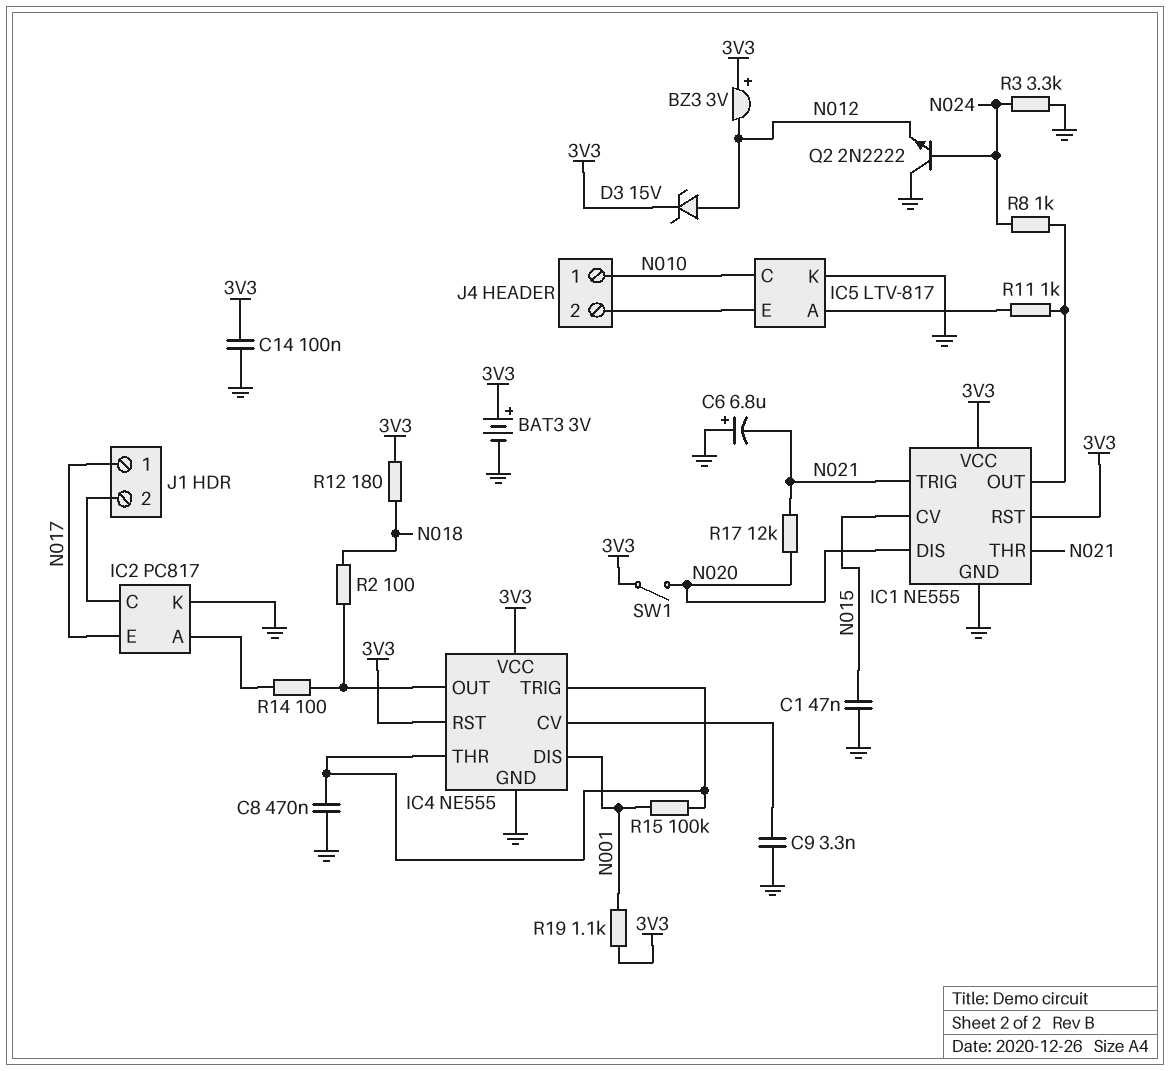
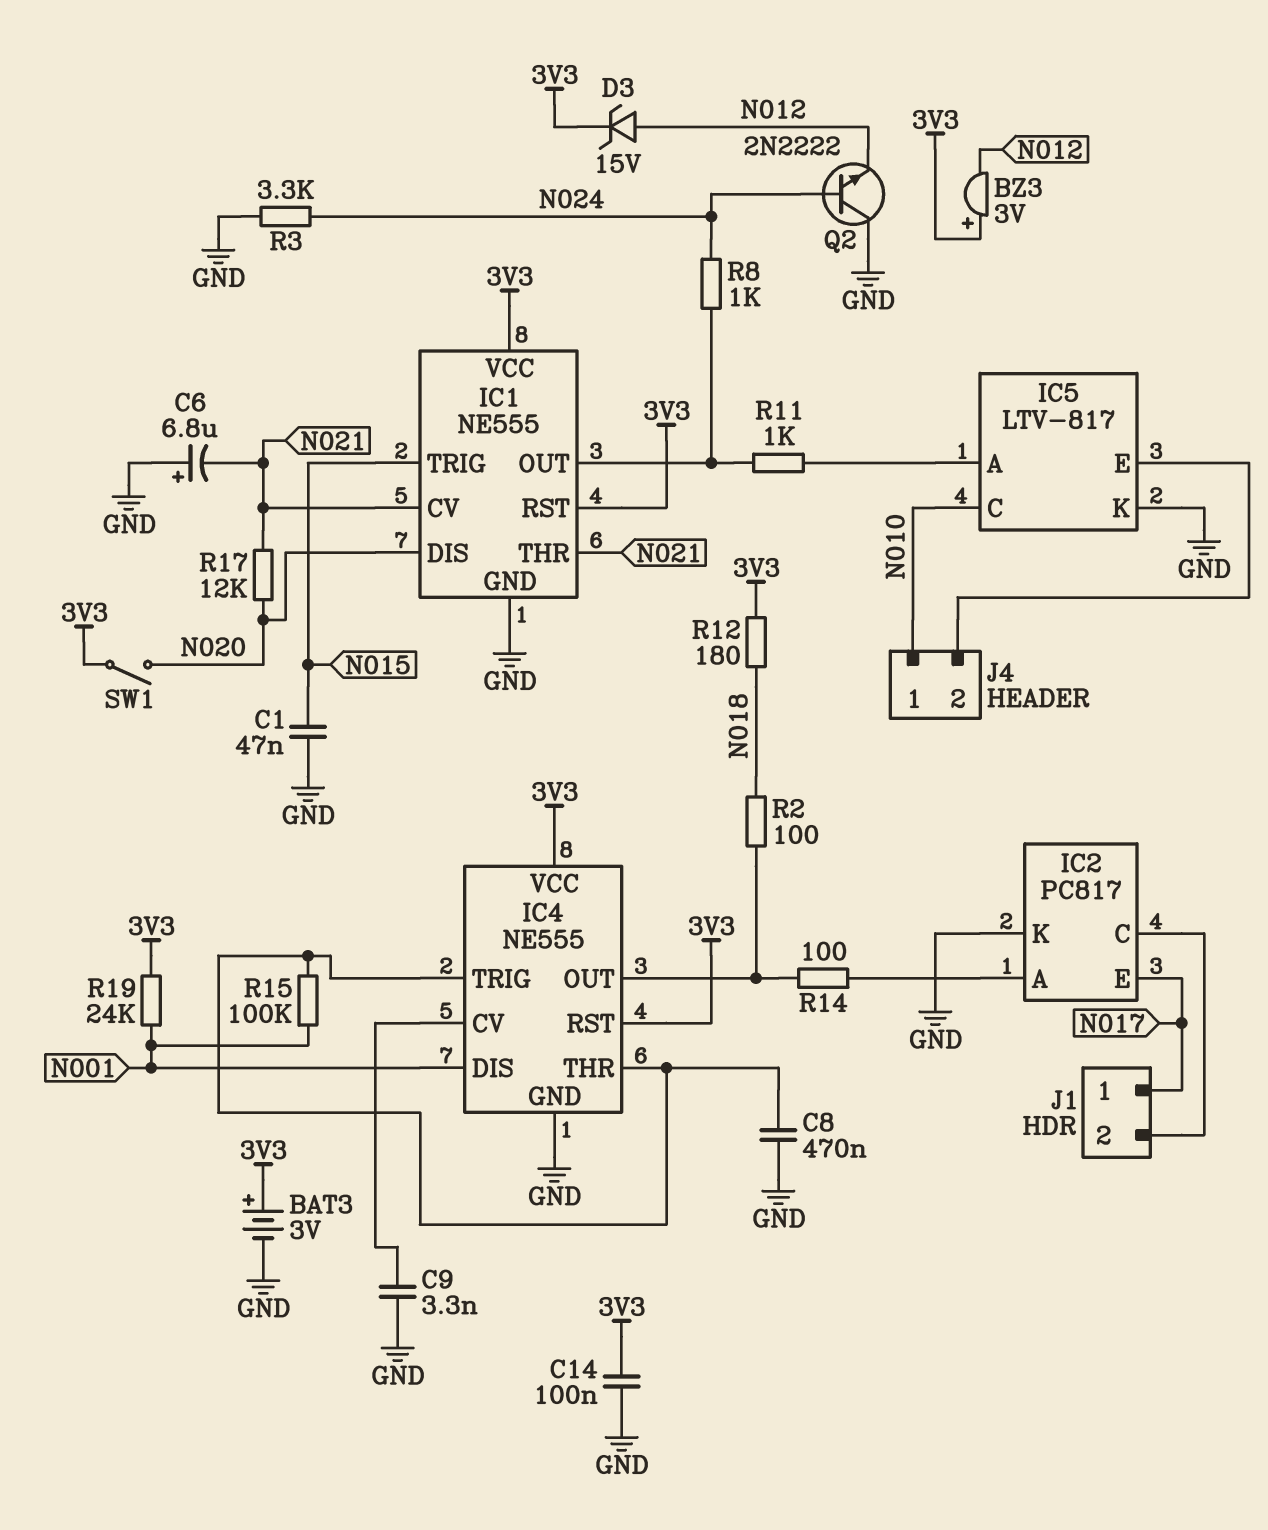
IC1 pin CV: N015 -> N021
IC1 pin TRIG: N021 -> N015
R19: 1.1k (3V3, N001) -> 24k (3V3, N001)

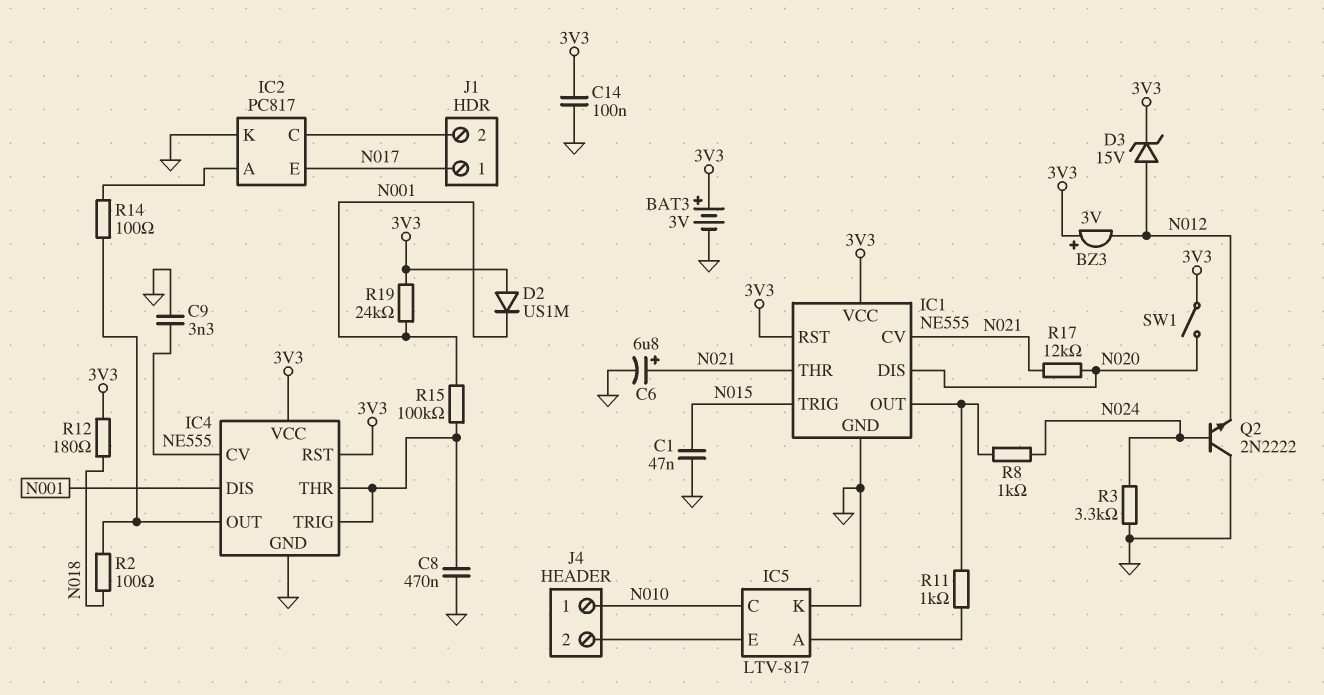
C6: 6.8uF (plus GND, minus N021) -> 6.8uF (plus N021, minus GND)
D2: none -> diode US1M (A 3V3, K N001)

